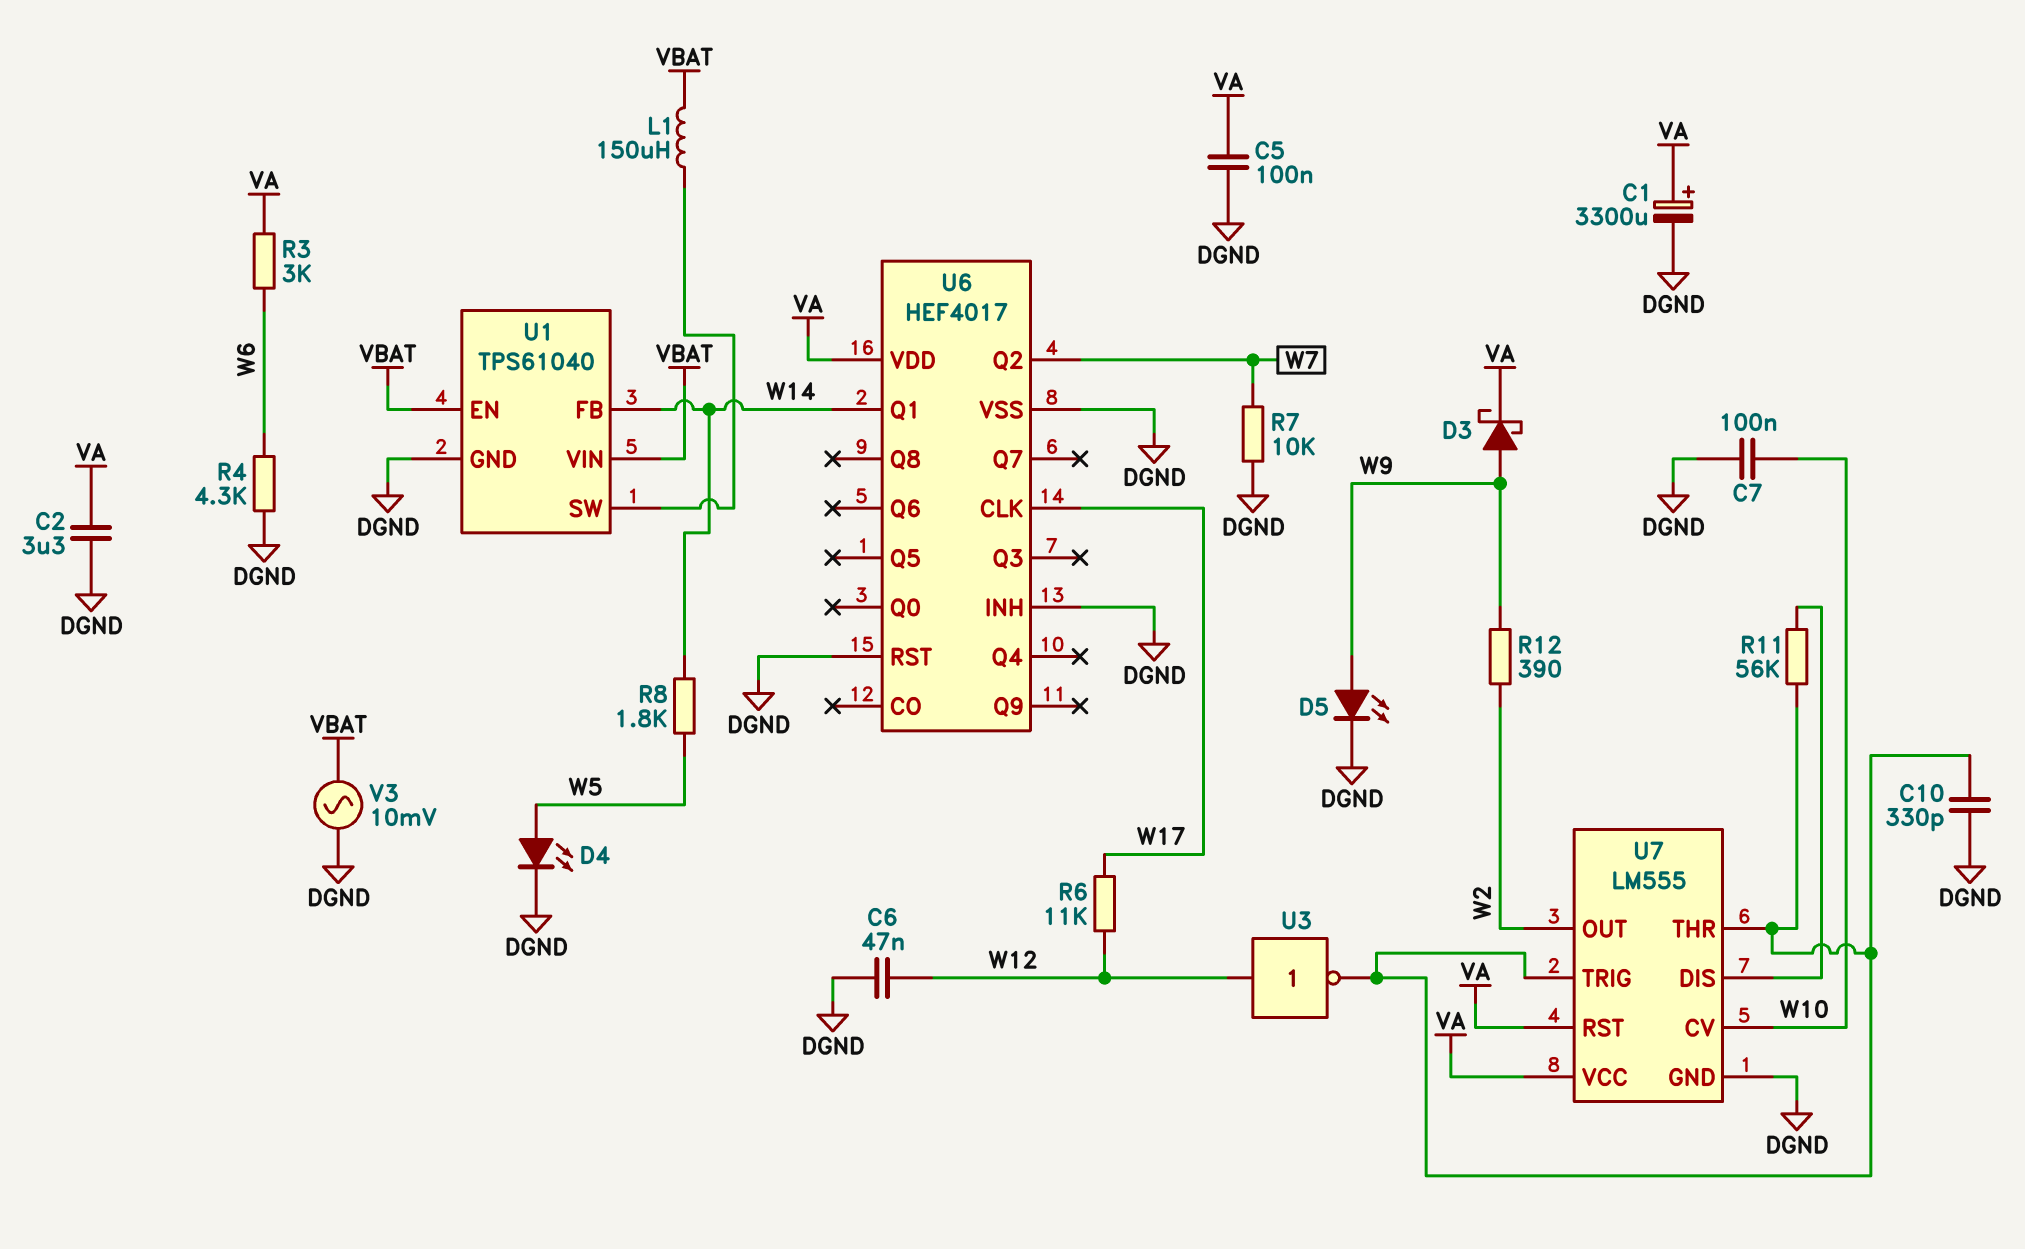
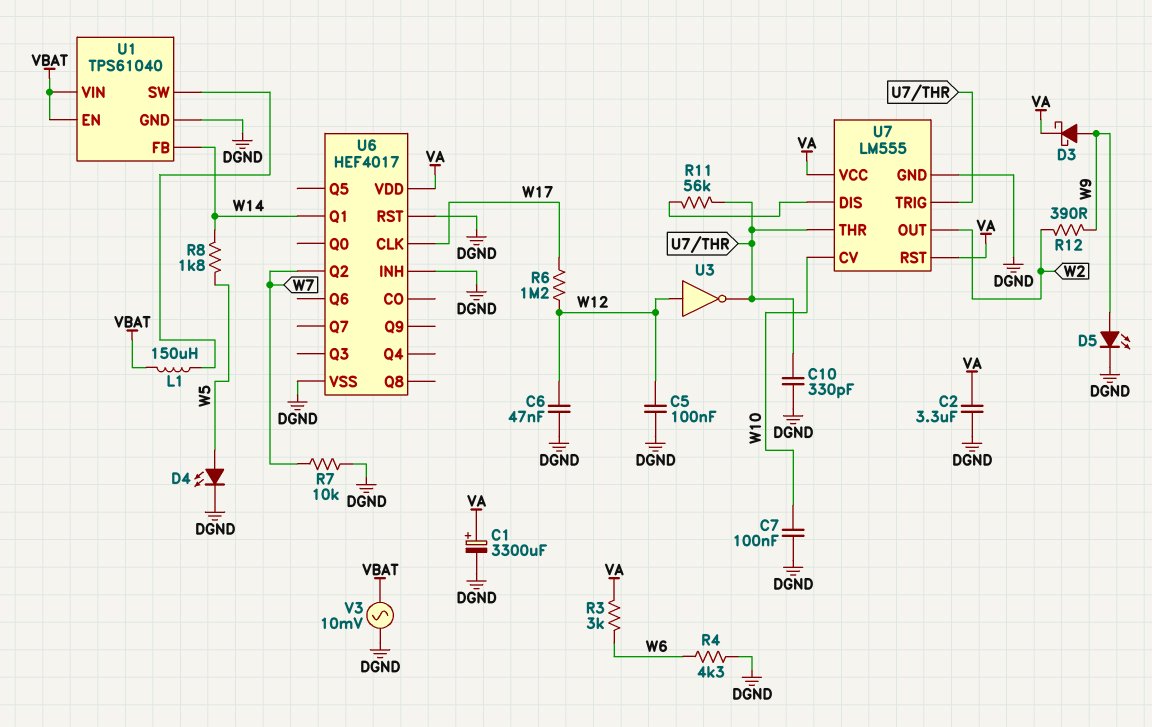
C5: 100nF (DGND, VA) -> 100nF (DGND, W12)
R6: 11k (W12, W17) -> 1.2M (W12, W17)

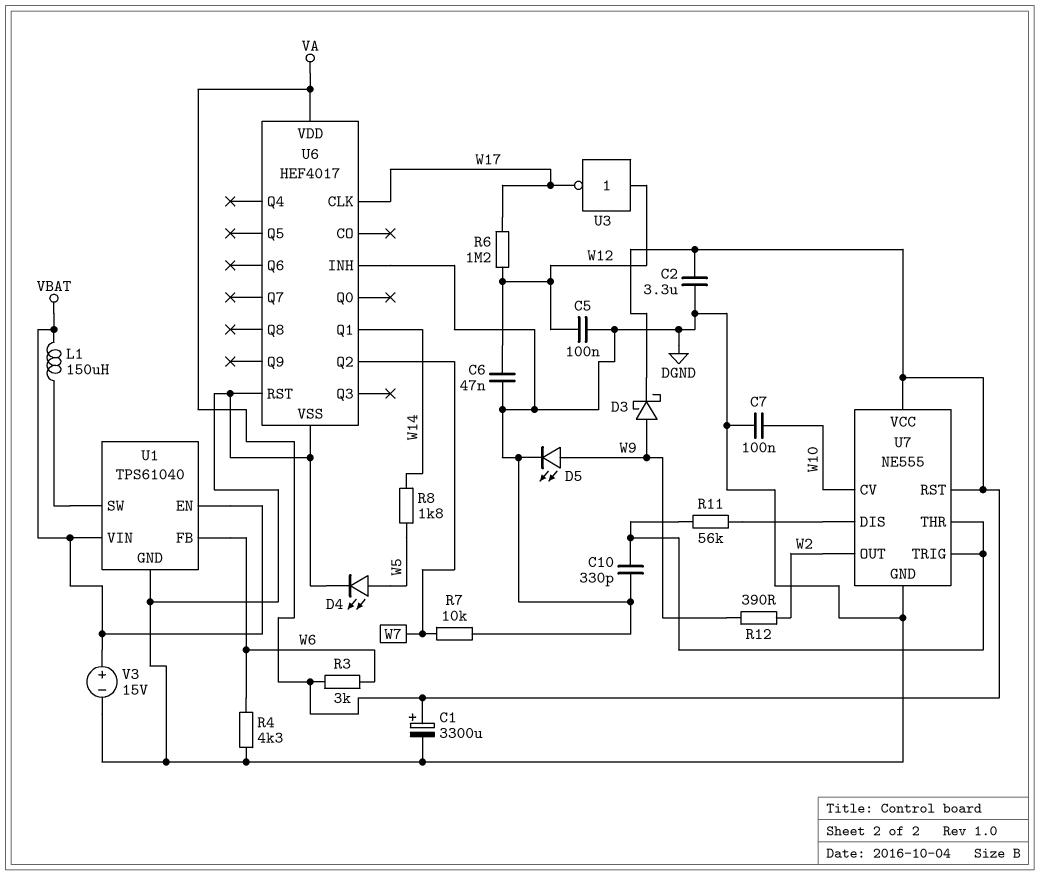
U1 pin FB: W14 -> W6
U3: NOT (in W12, out U7/THR) -> NOT (in W12, out W17)
U7: LM555 -> NE555
V3: AC 10mV (DGND, VBAT) -> 15V (plus VBAT, minus DGND)

